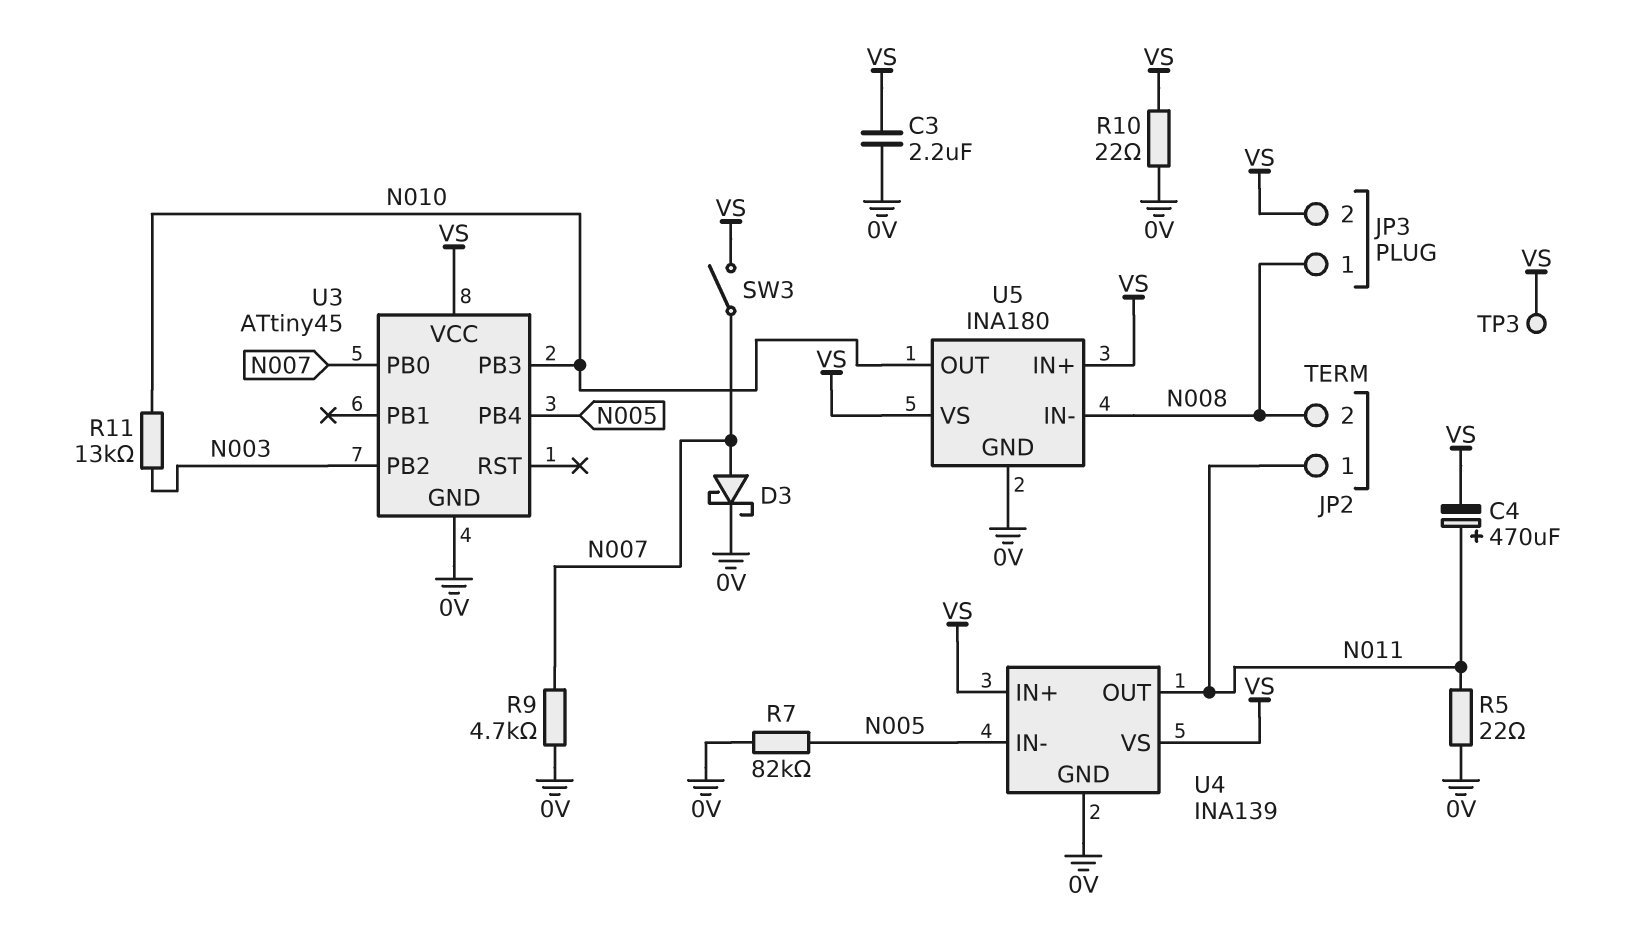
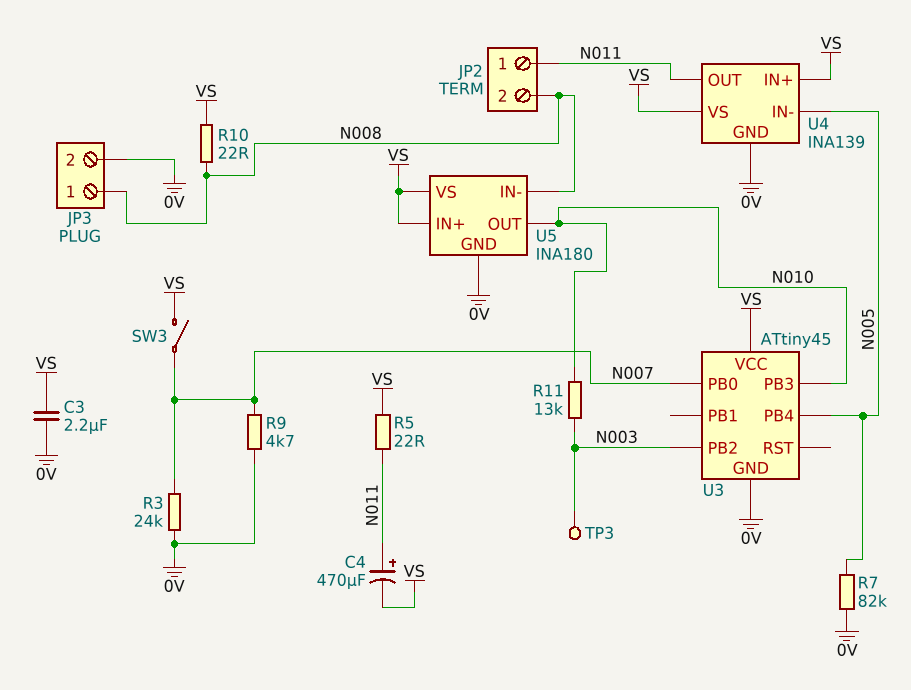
D3: schottky (A N007, K 0V) -> none
JP3 pin 2: VS -> 0V
R3: none -> 24k (0V, N007)
R5: 22 (0V, N011) -> 22 (N011, VS)
R10: 22 (0V, VS) -> 22 (N008, VS)
TP3: test point (VS) -> test point (N003)

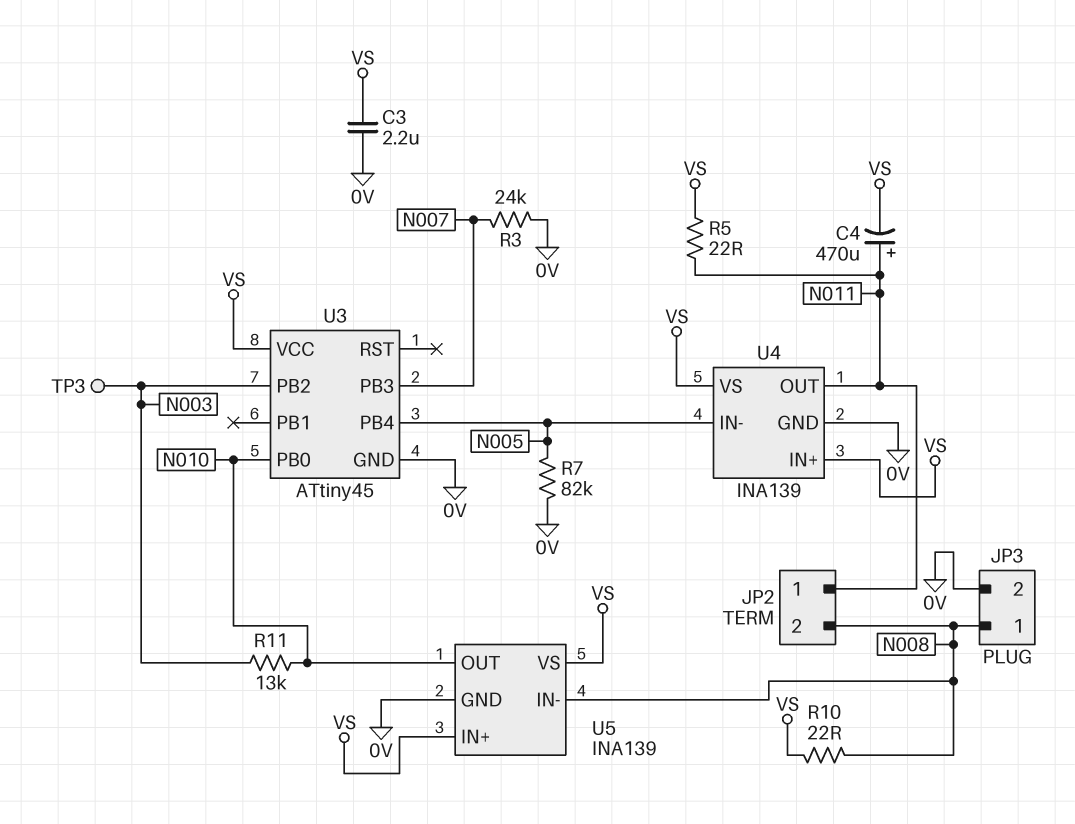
R9: 4.7k (0V, N007) -> none
SW3: switch (N007, VS) -> none
U3 pin PB0: N007 -> N010
U3 pin PB3: N010 -> N007
U5: INA180 -> INA139

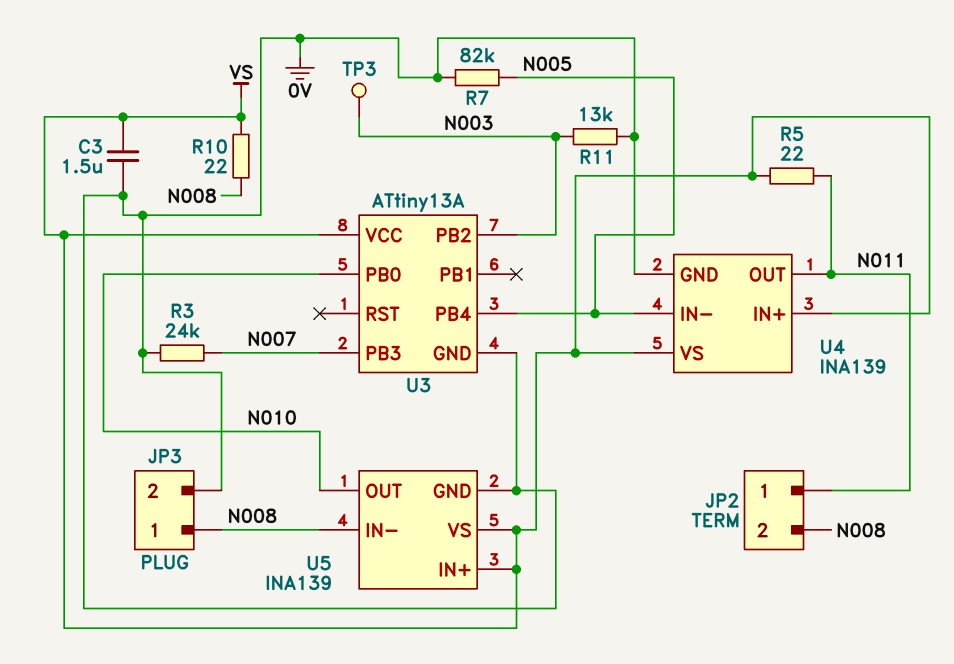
C3: 2.2uF (0V, VS) -> 1.5uF (0V, VS)
C4: 470uF (plus N011, minus VS) -> none
R11: 13k (N003, N010) -> 13k (0V, N003)
U3: ATtiny45 -> ATtiny13A

